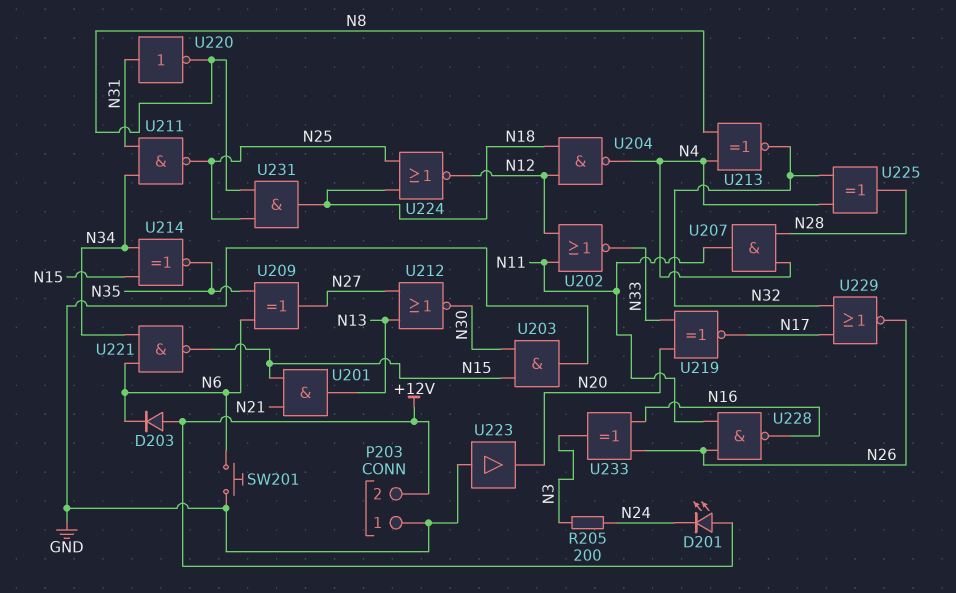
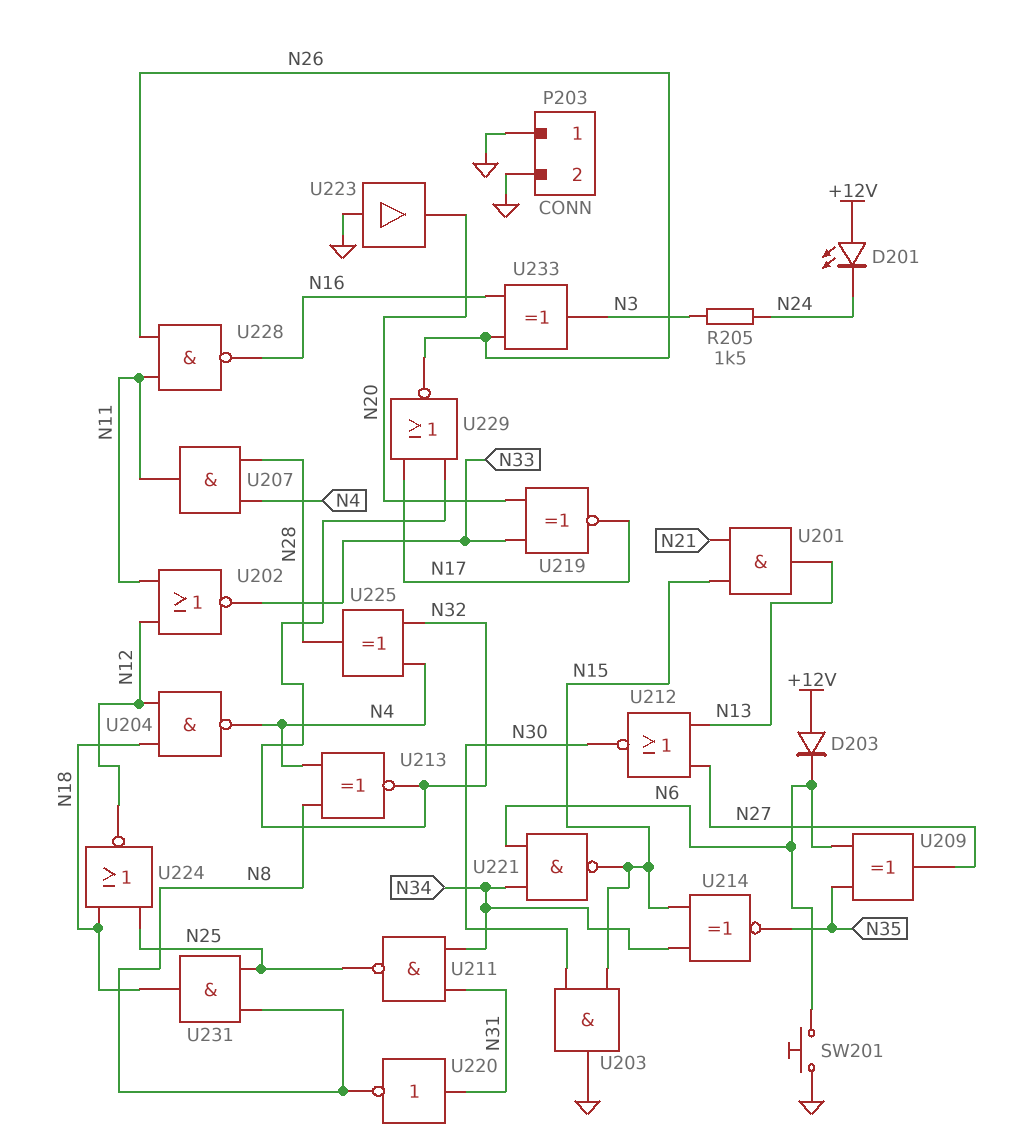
P203 pin 2: +12V -> GND
R205: 200 (N3, N24) -> 1.5k (N3, N24)

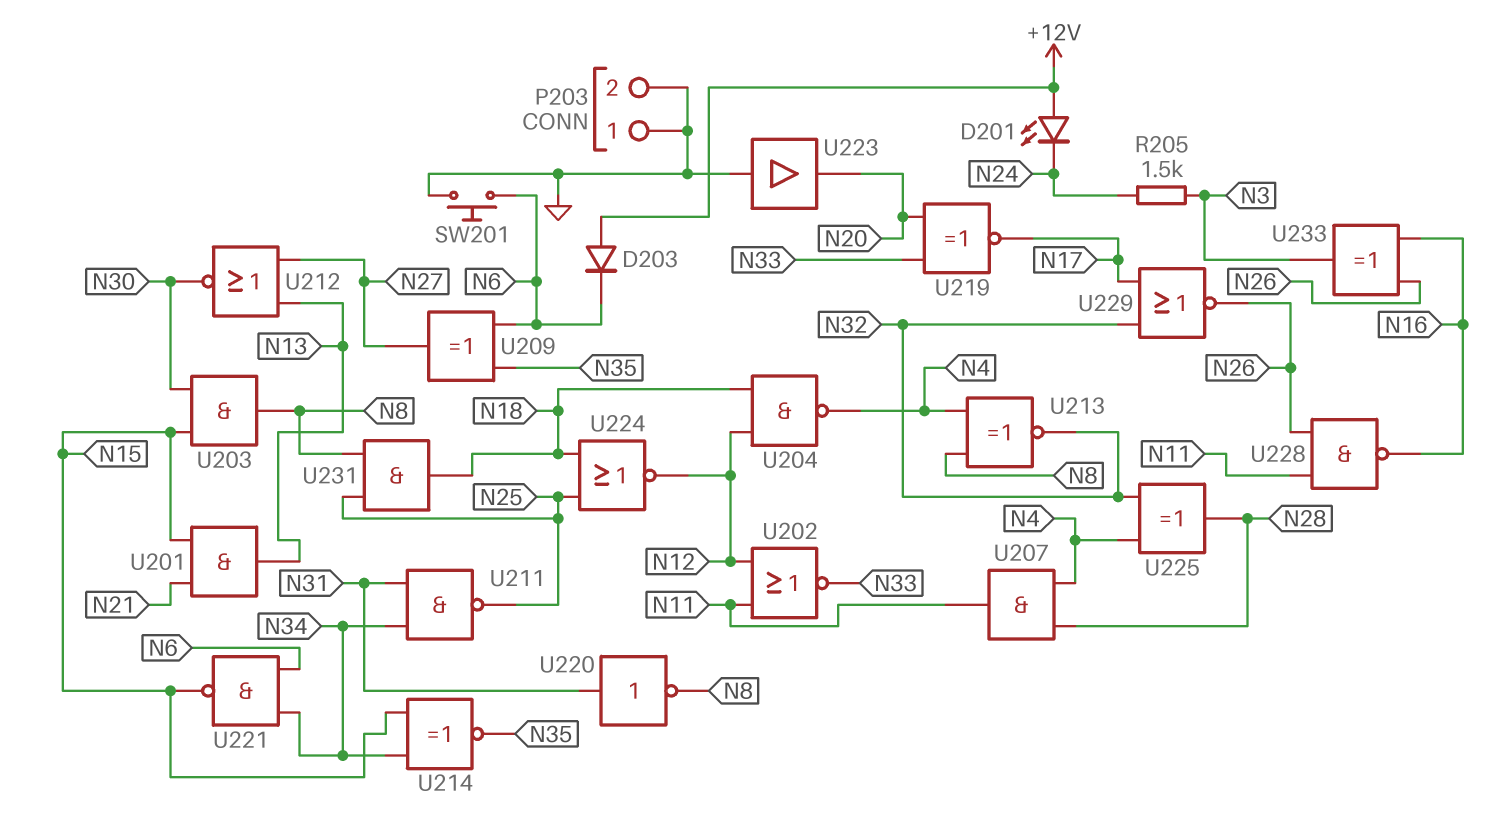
U203: AND (in N15, in N30, out GND) -> AND (in N15, in N30, out N8)

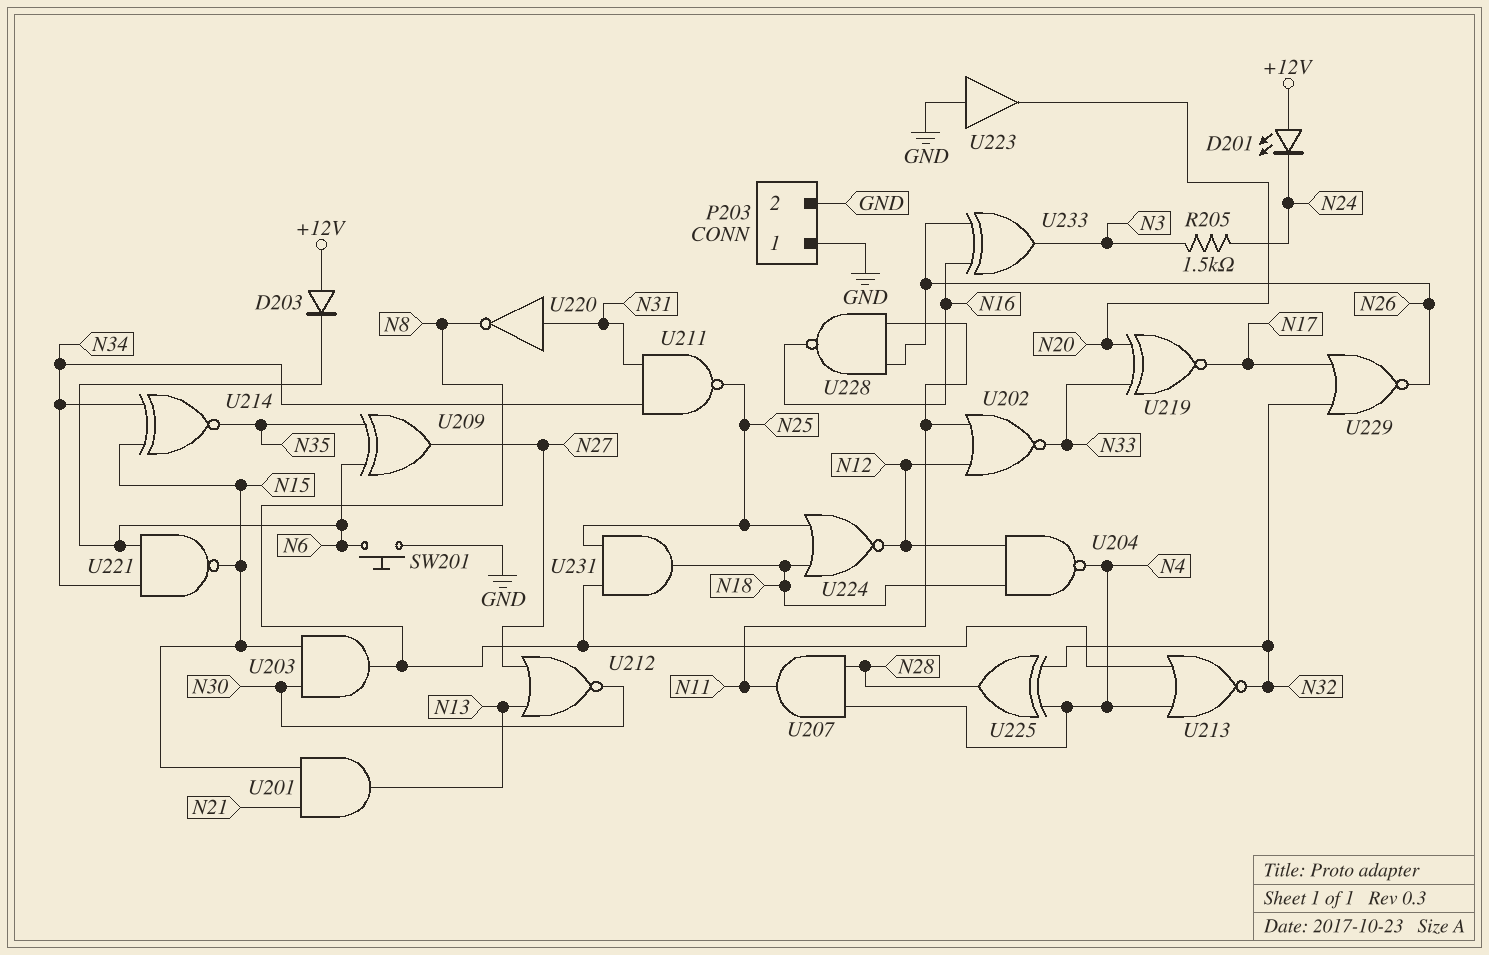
U213: XNOR (in N4, in N8, out N32) -> NOR (in N4, in N8, out N32)

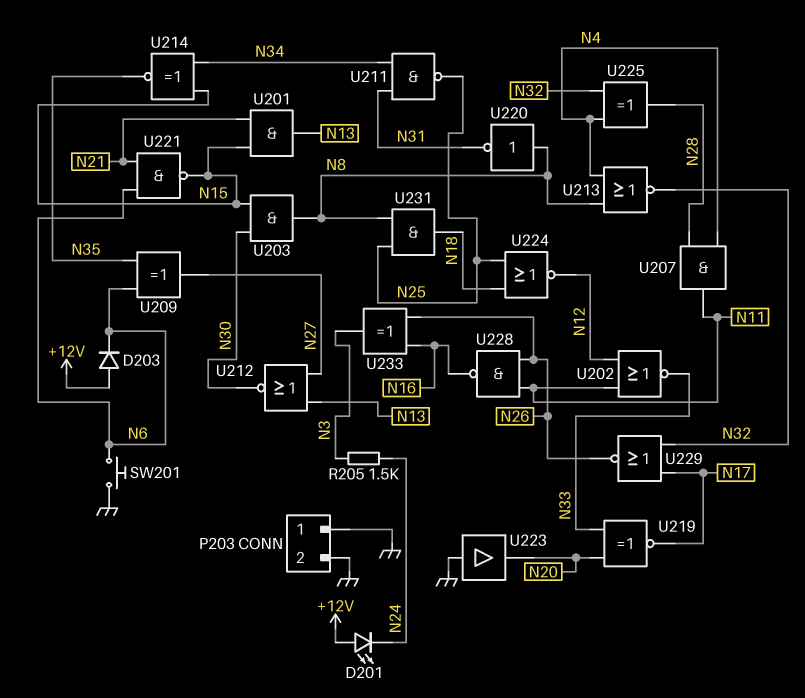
U204: NAND (in N12, in N18, out N4) -> none
U220: NOT (in N31, out N8) -> NOT (in N8, out N31)
U221: NAND (in N6, in N34, out N15) -> NAND (in N6, in N21, out N15)

